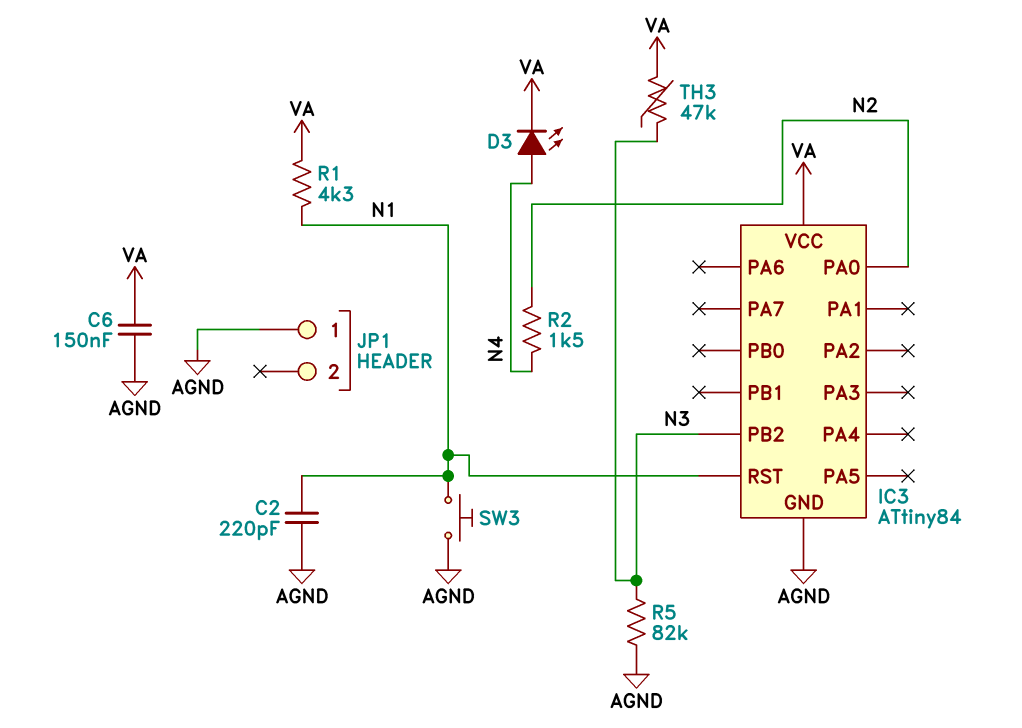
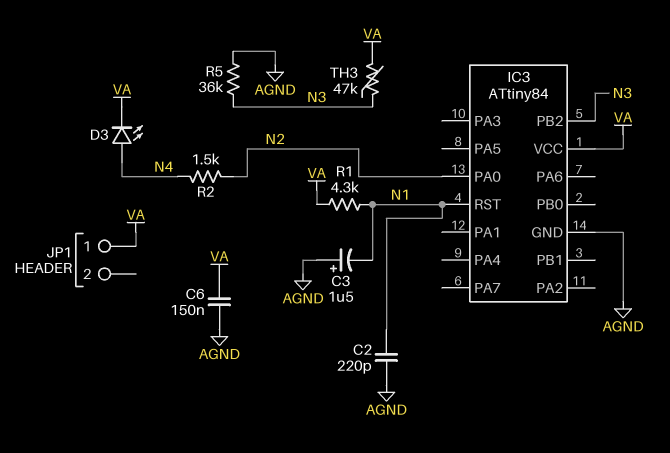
C3: none -> 1.5uF (plus AGND, minus N1)
JP1 pin 1: AGND -> VA
R5: 82k (AGND, N3) -> 36k (AGND, N3)
SW3: button (AGND, N1) -> none

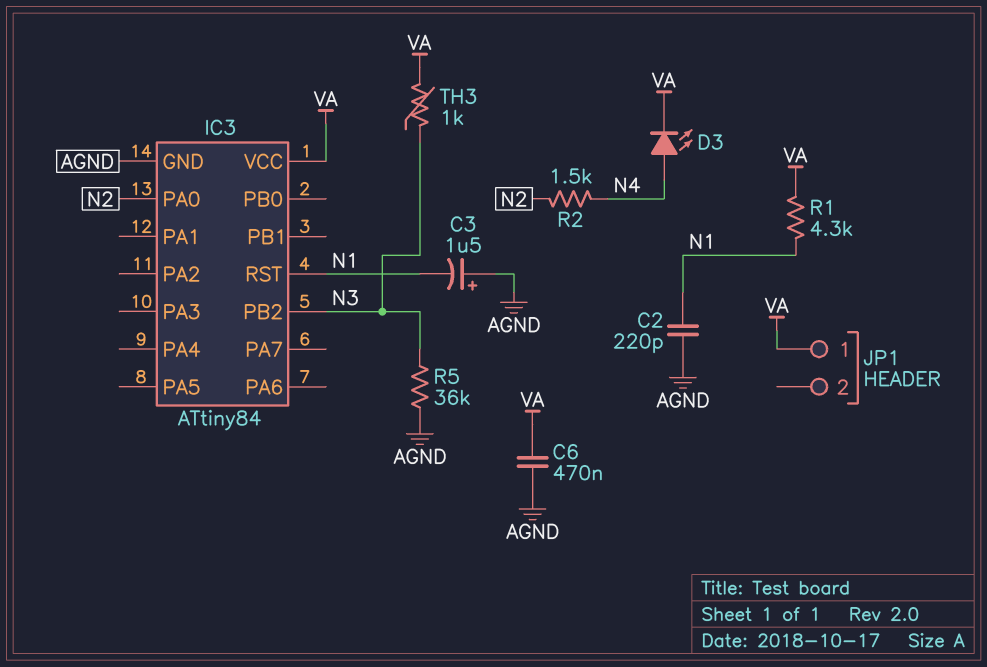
C6: 150nF (AGND, VA) -> 470nF (AGND, VA)
TH3: 47k (N3, VA) -> 1k (N3, VA)

